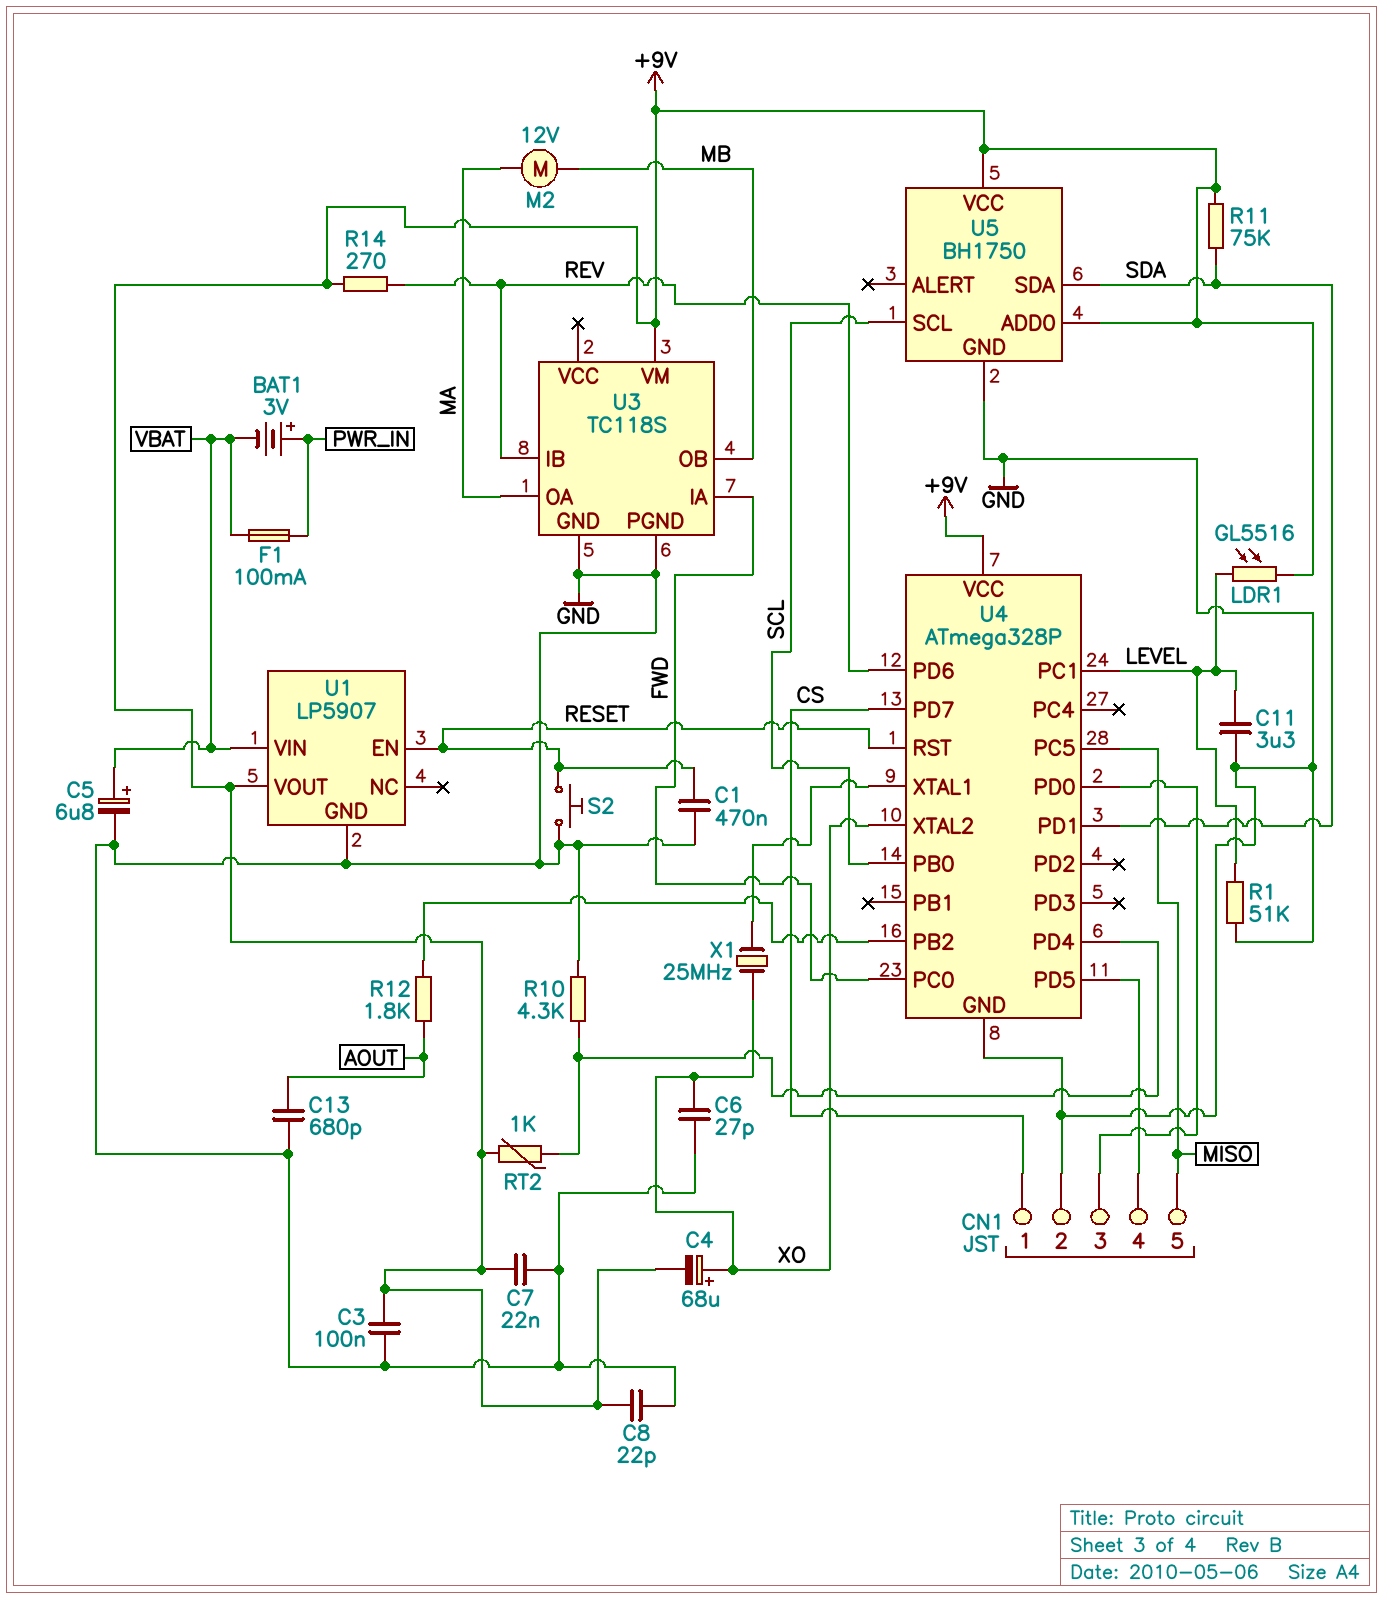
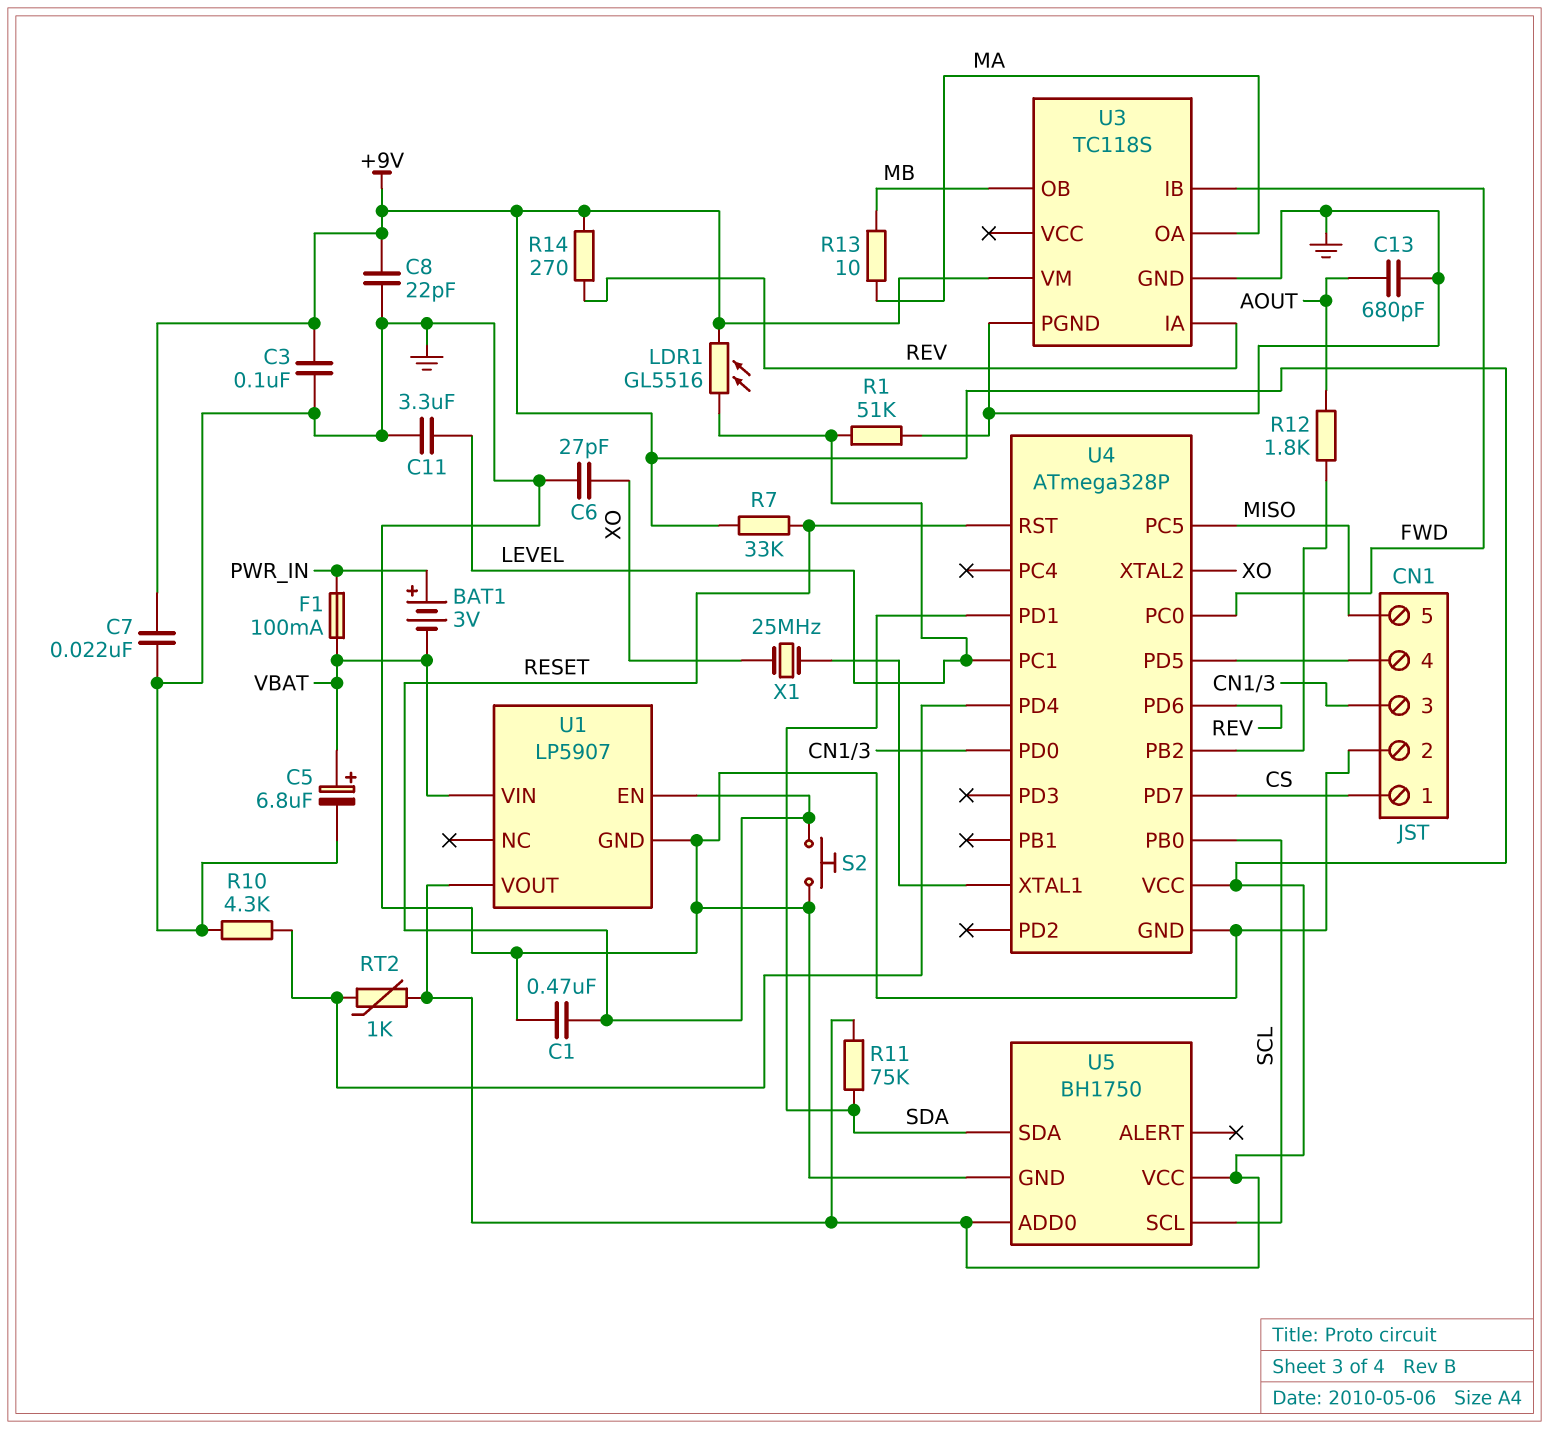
C4: 68uF (plus XO, minus +9V) -> none
M2: motor 12V (MA, MB) -> none
R7: none -> 33k (+9V, RESET)
R13: none -> 10 (MA, MB)
U3 pin IA: FWD -> REV
U3 pin IB: REV -> FWD

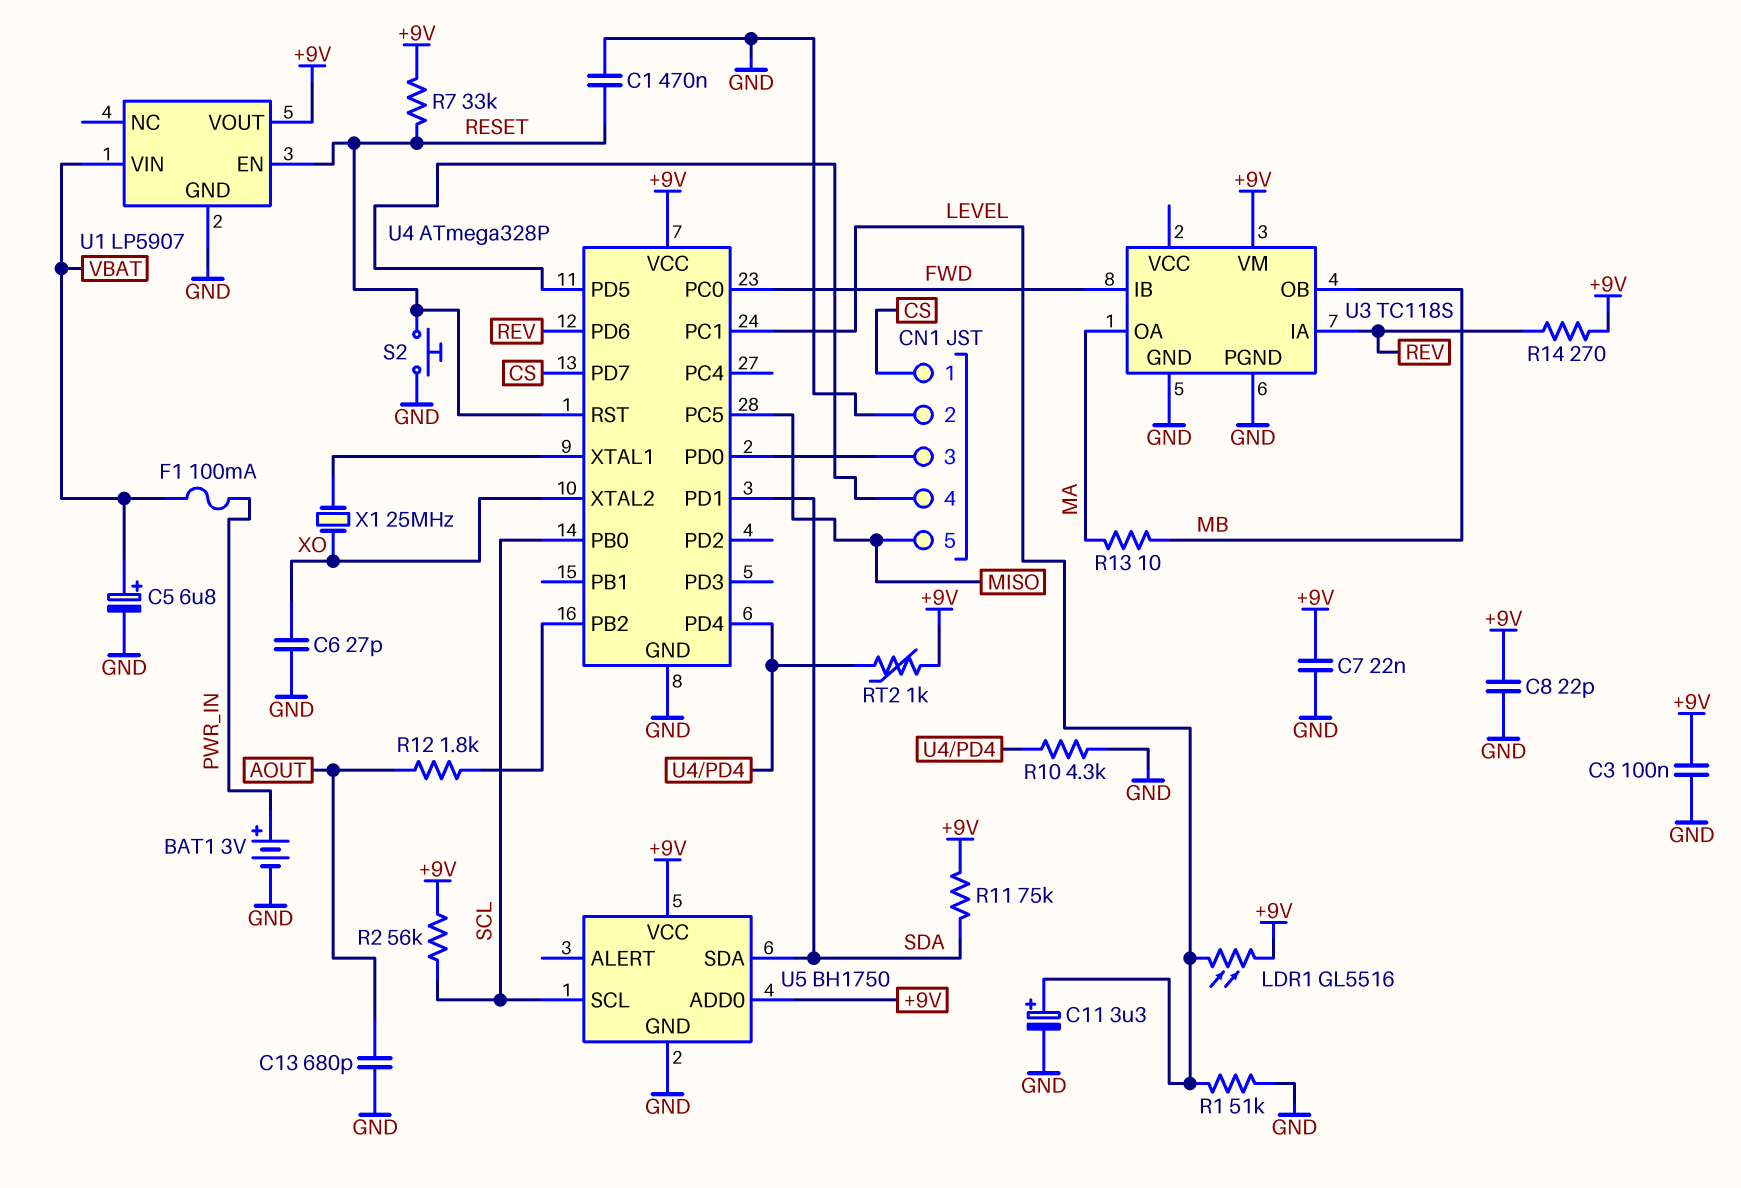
BAT1: 3V (plus PWR_IN, minus VBAT) -> 3V (plus PWR_IN, minus GND)
C11: 3.3uF (GND, LEVEL) -> 3.3uF (plus LEVEL, minus GND)
R2: none -> 56k (+9V, SCL)

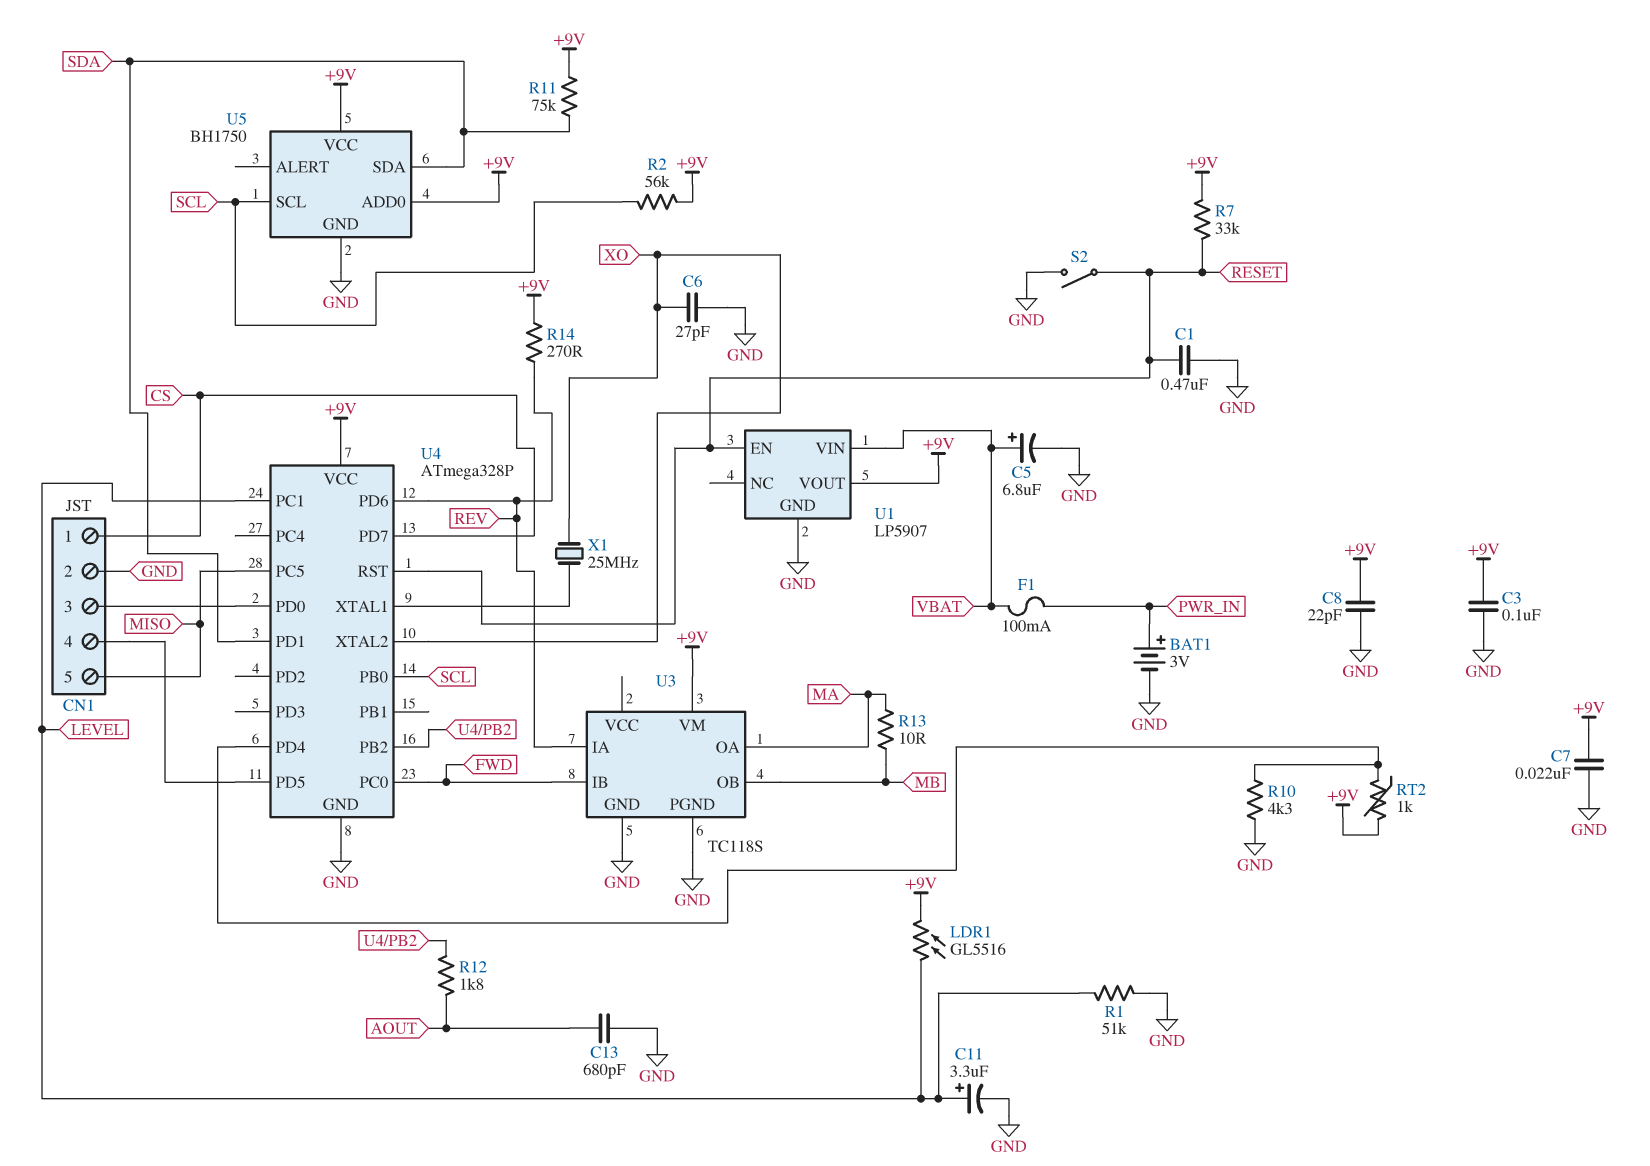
S2: button (GND, RESET) -> switch (GND, RESET)

